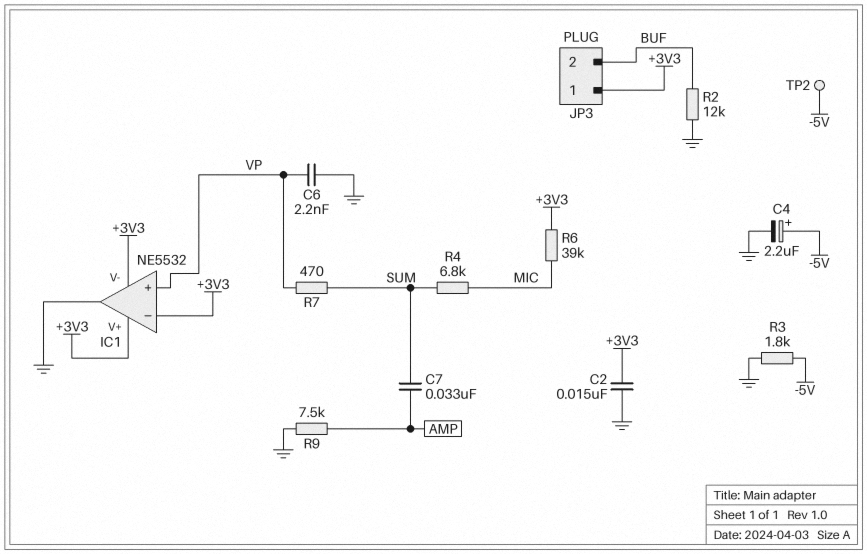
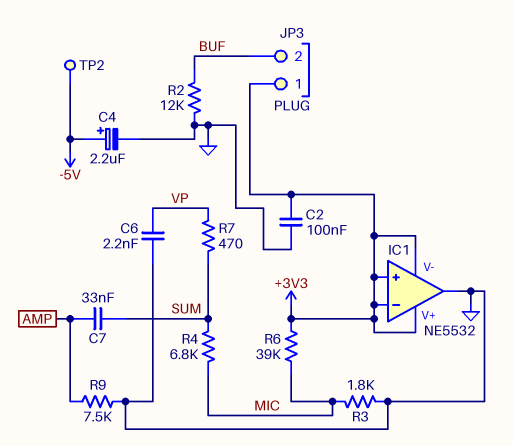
C2: 15nF (+3V3, GND) -> 100nF (+3V3, GND)
IC1 pin in+: VP -> +3V3
R3: 1.8k (-5V, GND) -> 1.8k (GND, MIC)

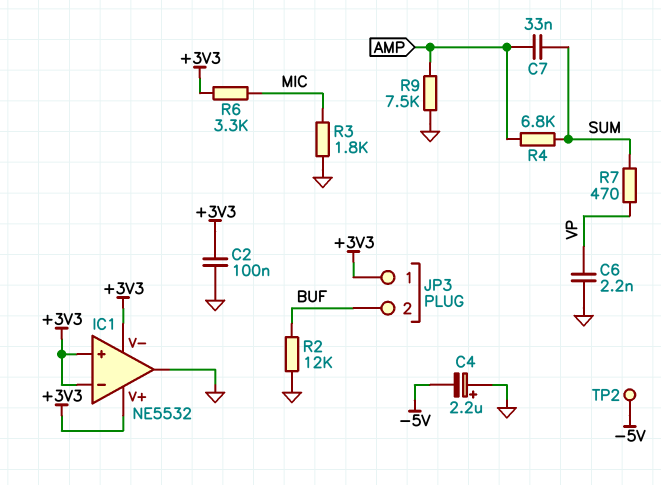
C4: 2.2uF (plus -5V, minus GND) -> 2.2uF (plus GND, minus -5V)
R4: 6.8k (MIC, SUM) -> 6.8k (AMP, SUM)
R6: 39k (+3V3, MIC) -> 3.3k (+3V3, MIC)

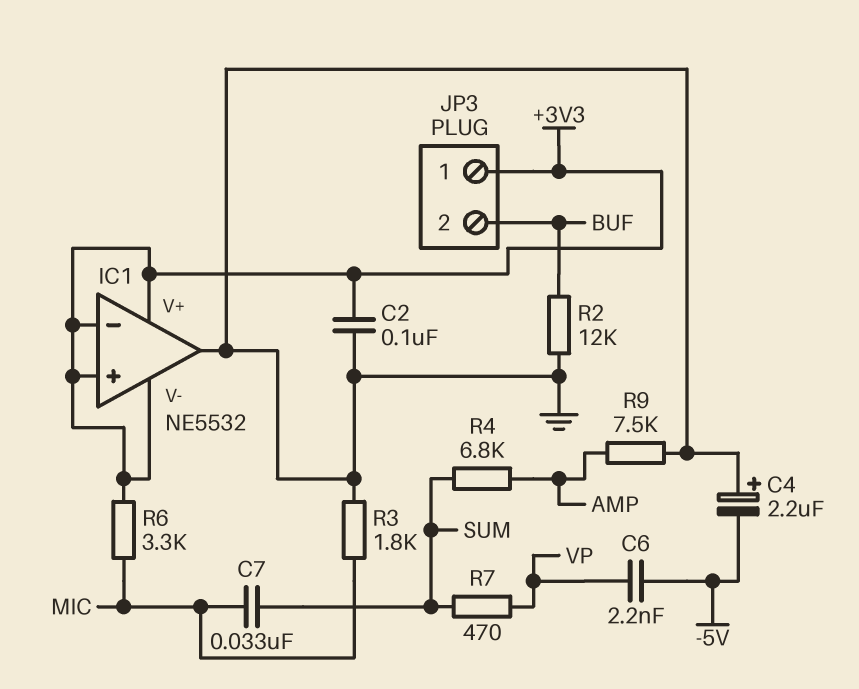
C6: 2.2nF (GND, VP) -> 2.2nF (-5V, VP)
C7: 33nF (AMP, SUM) -> 33nF (MIC, SUM)
TP2: test point (-5V) -> none

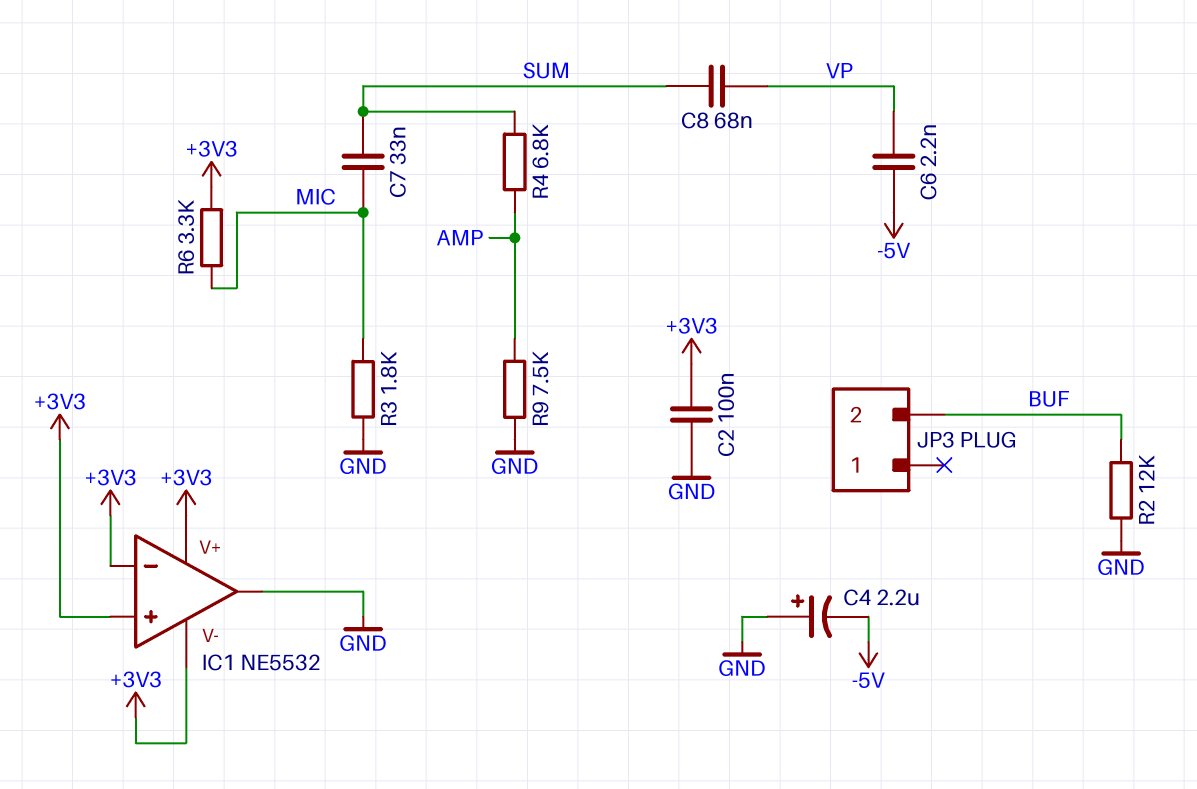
C8: none -> 68nF (SUM, VP)
JP3 pin 1: +3V3 -> none
R7: 470 (SUM, VP) -> none

